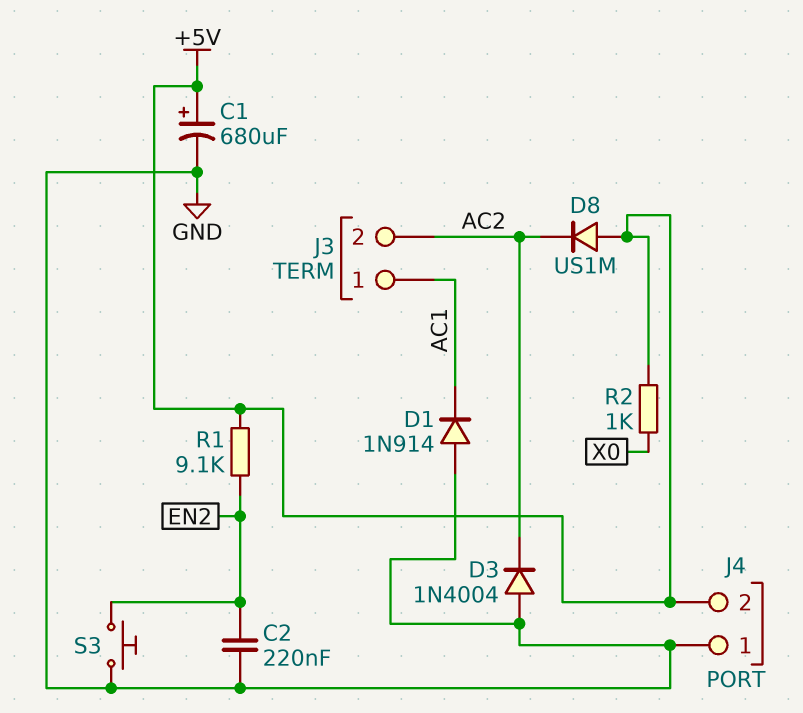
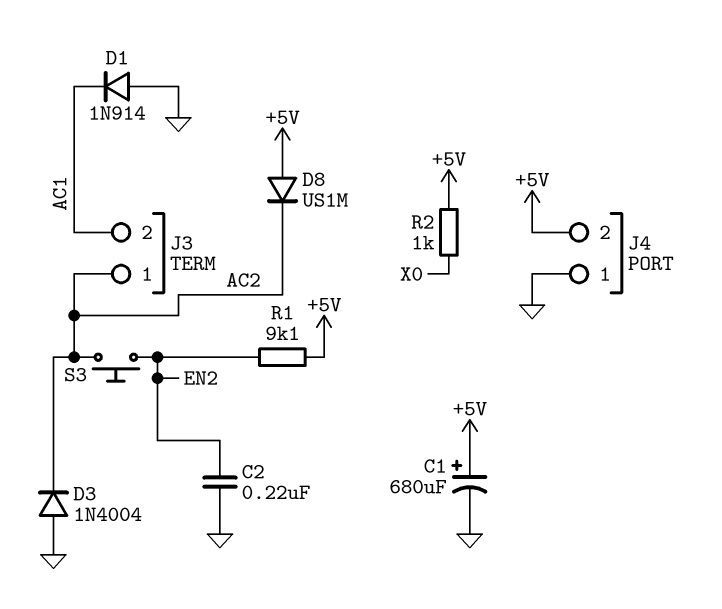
J3 pin 1: AC1 -> AC2
J3 pin 2: AC2 -> AC1
S3: button (EN2, GND) -> button (AC2, EN2)

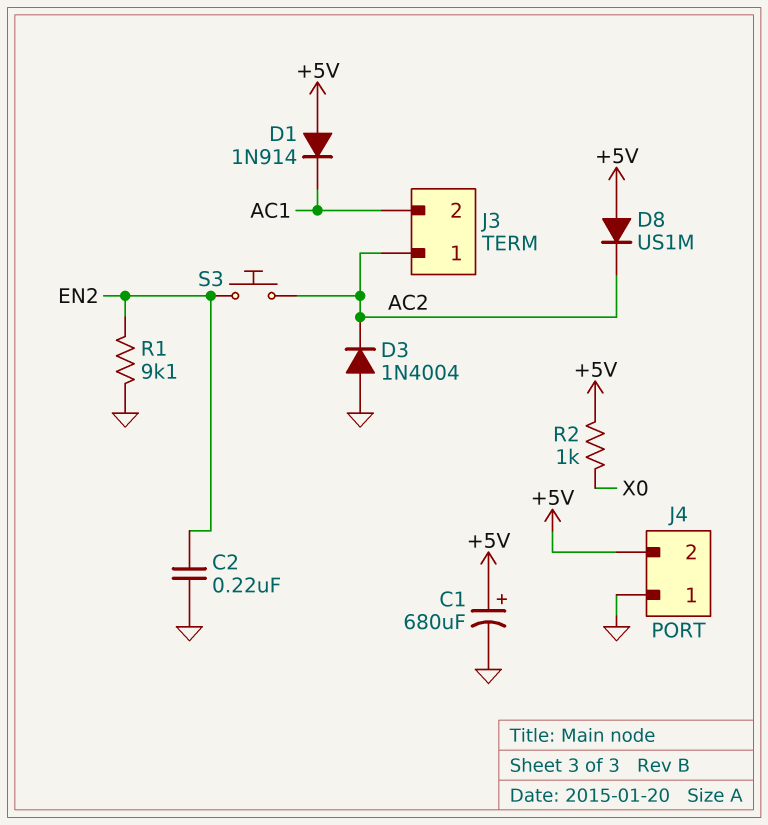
D1: diode 1N914 (A GND, K AC1) -> diode 1N914 (A +5V, K AC1)
R1: 9.1k (+5V, EN2) -> 9.1k (EN2, GND)

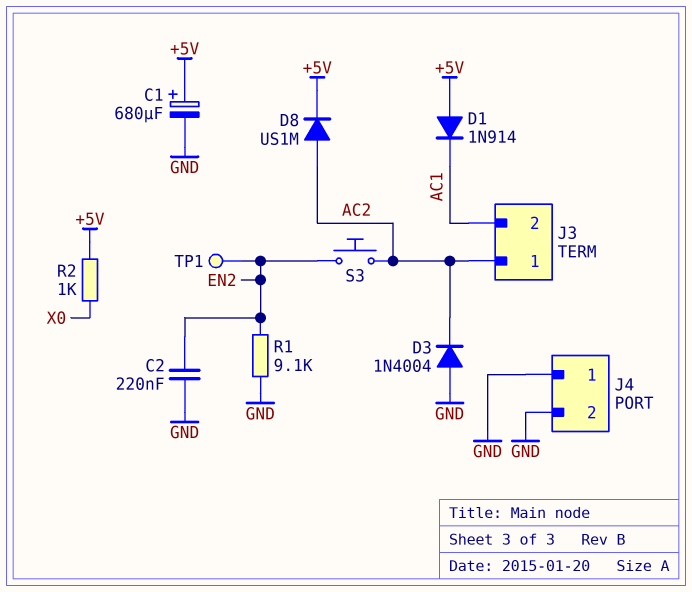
D8: diode US1M (A +5V, K AC2) -> diode US1M (A AC2, K +5V)
J4 pin 2: +5V -> GND
TP1: none -> test point (EN2)

